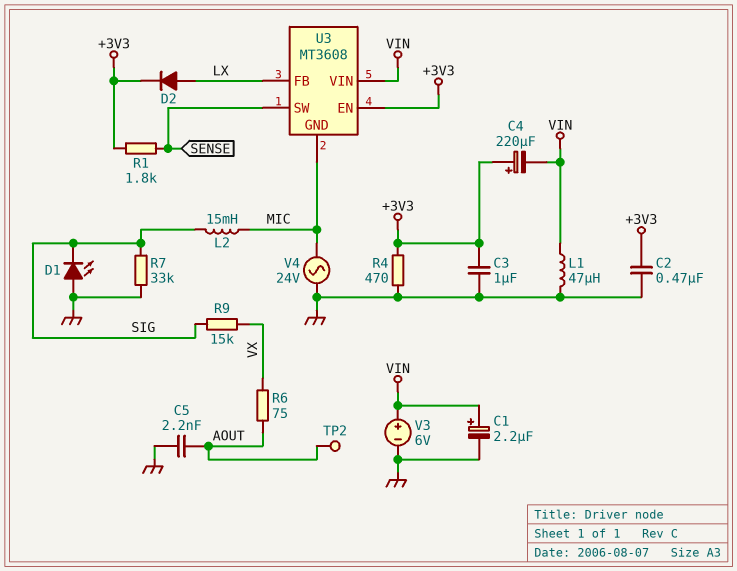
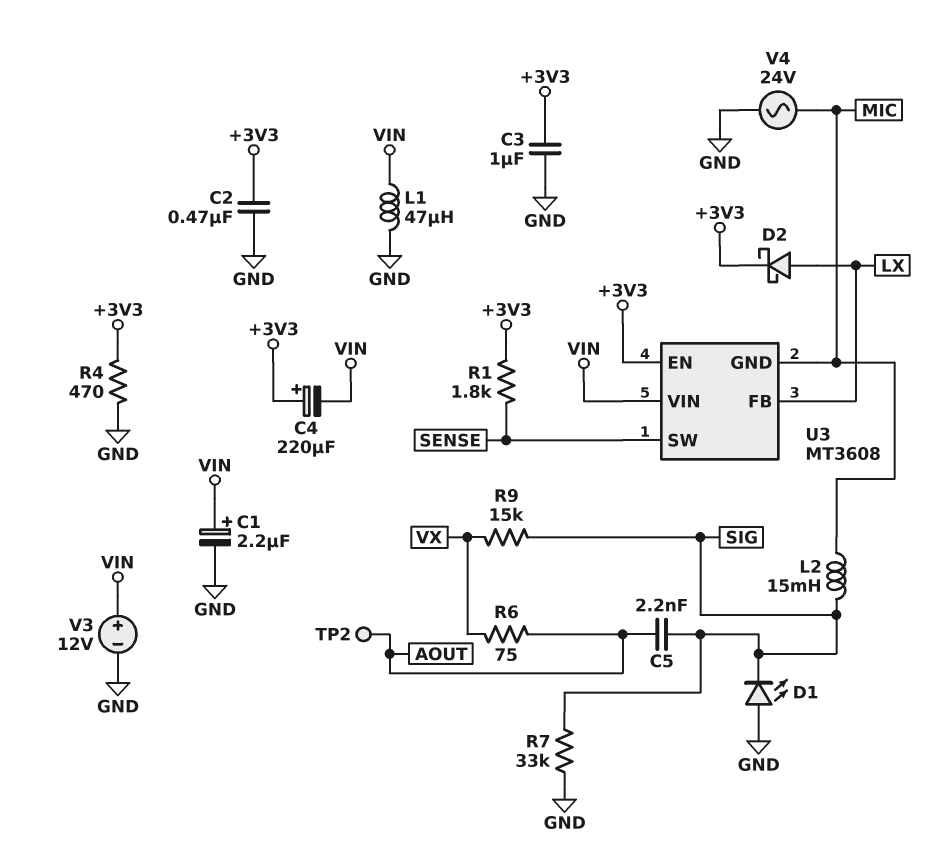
C5: 2.2nF (AOUT, GND) -> 2.2nF (AOUT, SIG)
D2: diode (A LX, K +3V3) -> schottky (A LX, K +3V3)
V3: 6V (plus VIN, minus GND) -> 12V (plus VIN, minus GND)

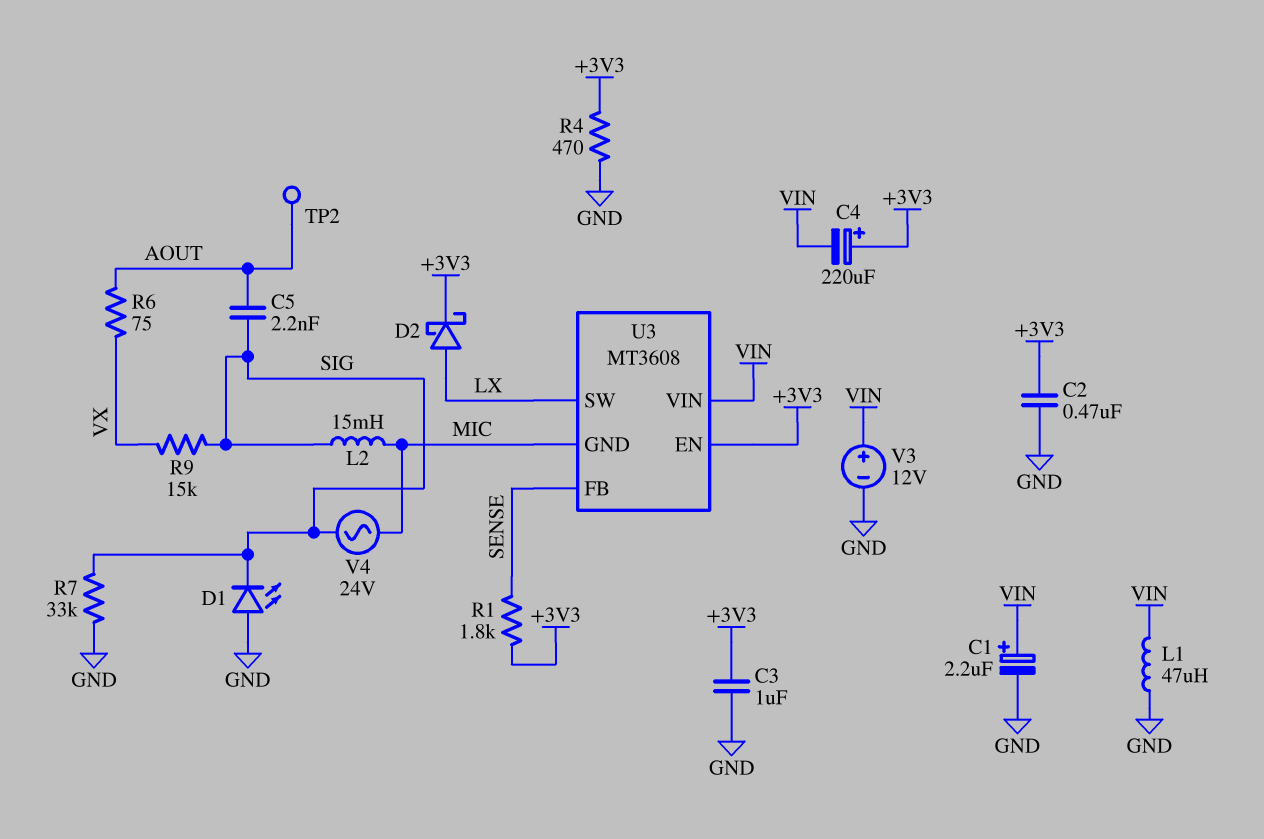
U3 pin FB: LX -> SENSE
U3 pin SW: SENSE -> LX
V4: AC 24V (GND, MIC) -> AC 24V (MIC, SIG)

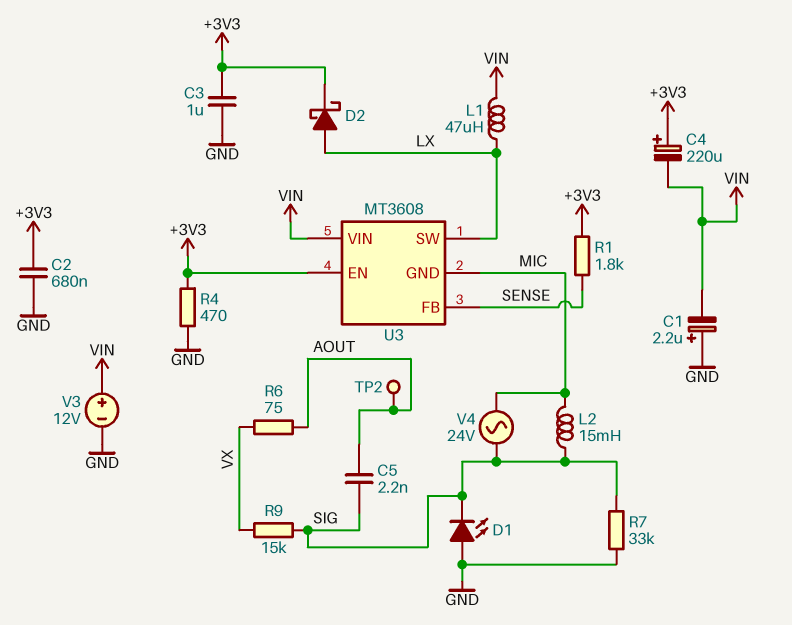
C1: 2.2uF (plus VIN, minus GND) -> 2.2uF (plus GND, minus VIN)
C2: 470nF (+3V3, GND) -> 680nF (+3V3, GND)
L1: 47uH (GND, VIN) -> 47uH (LX, VIN)

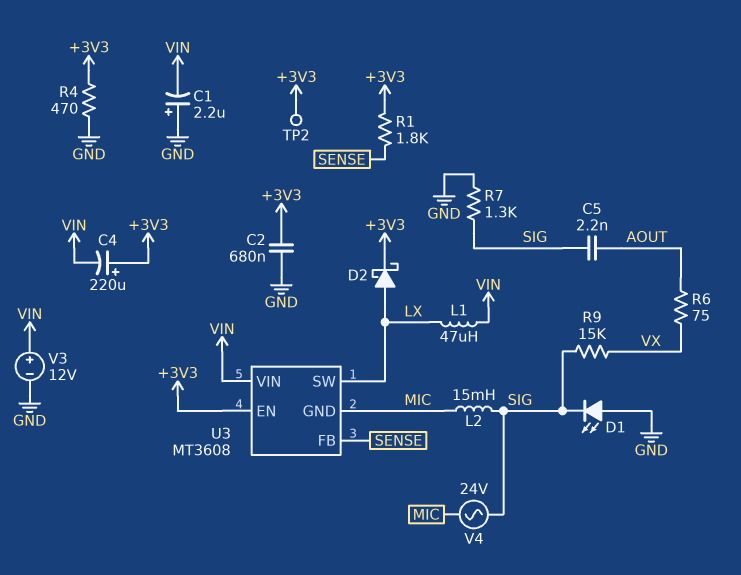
C3: 1uF (+3V3, GND) -> none
R7: 33k (GND, SIG) -> 1.3k (GND, SIG)
TP2: test point (AOUT) -> test point (+3V3)

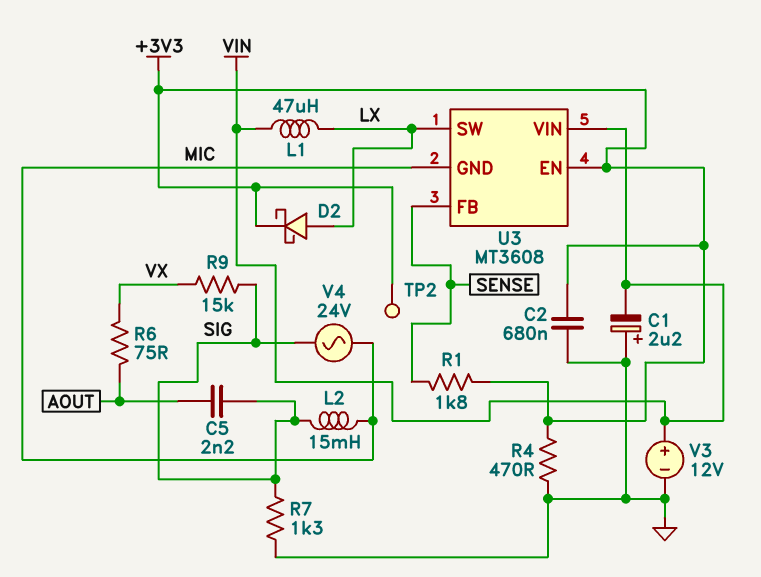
C4: 220uF (plus +3V3, minus VIN) -> none
D1: LED (A GND, K SIG) -> none

